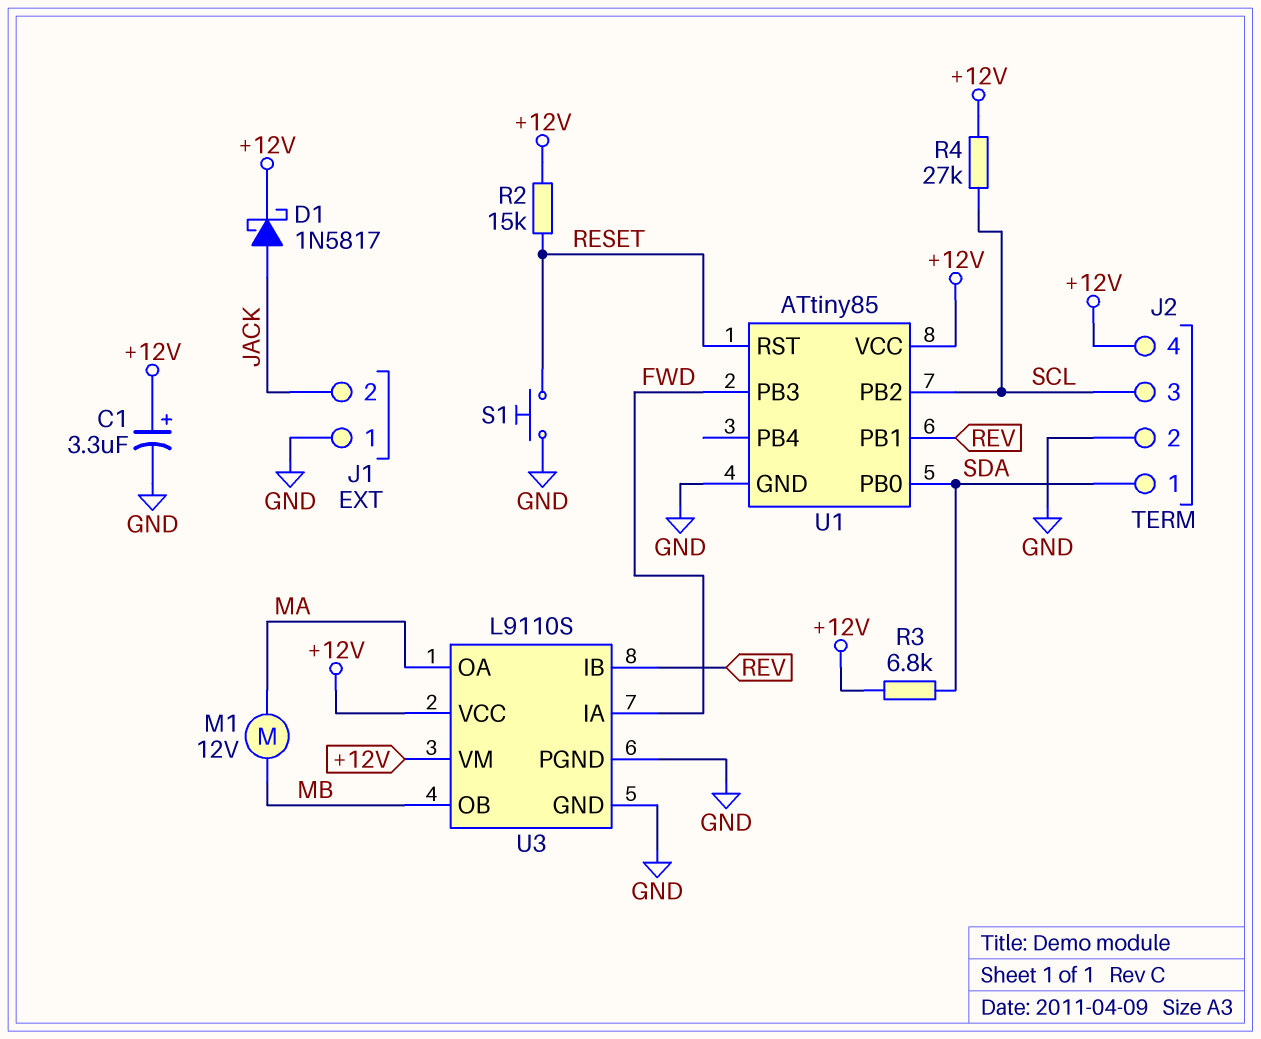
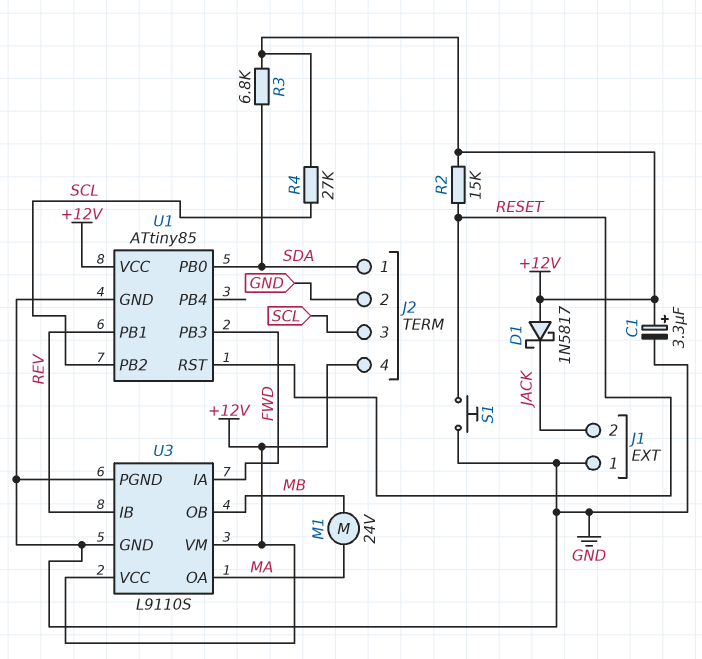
D1: schottky 1N5817 (A JACK, K +12V) -> schottky 1N5817 (A +12V, K JACK)
M1: motor 12V (MA, MB) -> motor 24V (MA, MB)

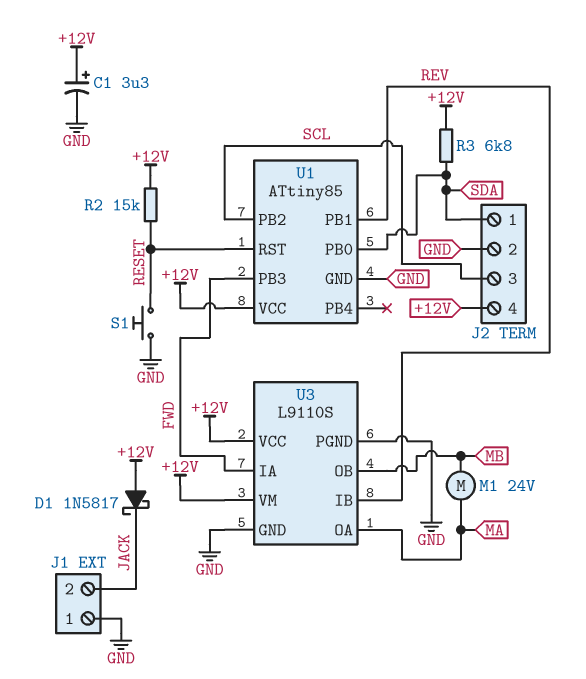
R4: 27k (+12V, SCL) -> none

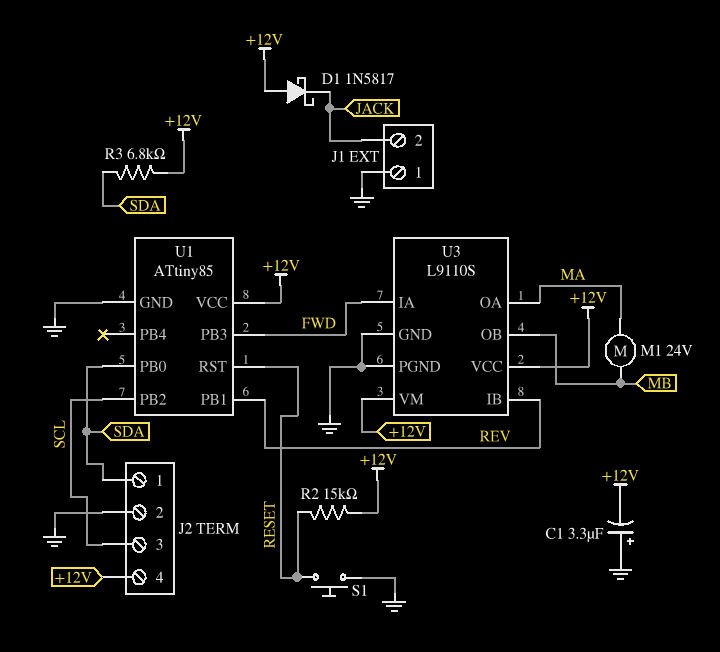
C1: 3.3uF (plus +12V, minus GND) -> 3.3uF (plus GND, minus +12V)

